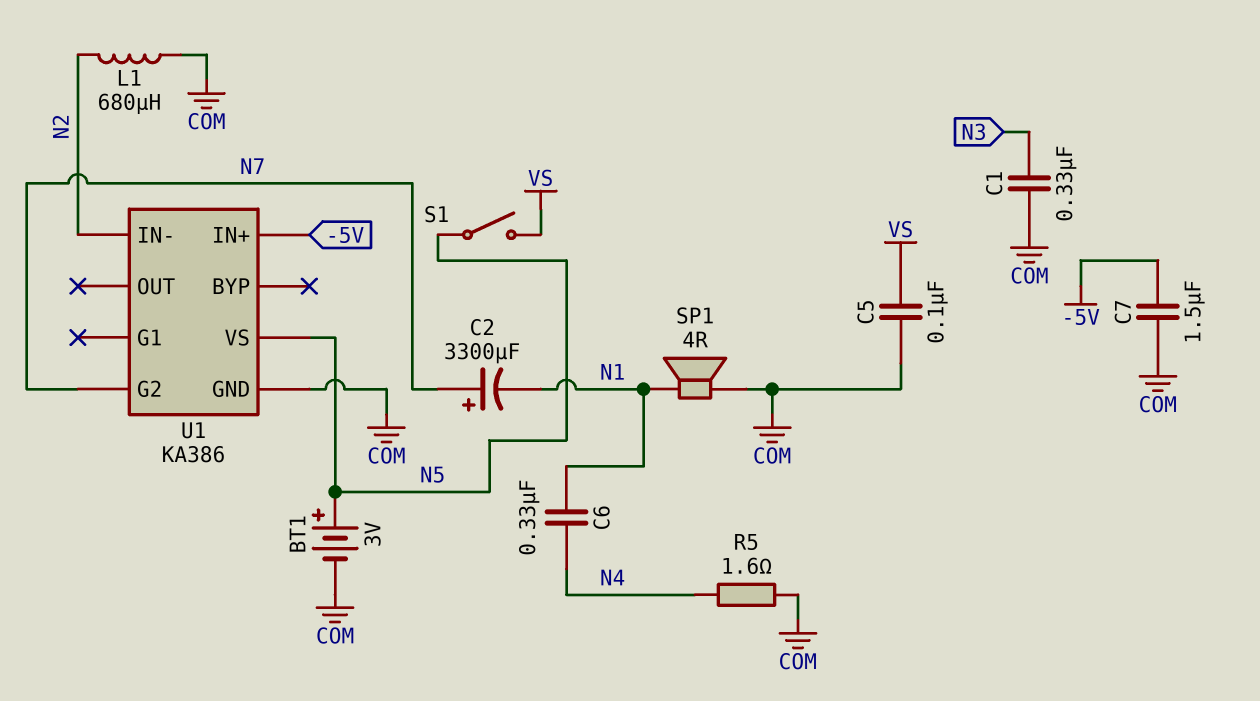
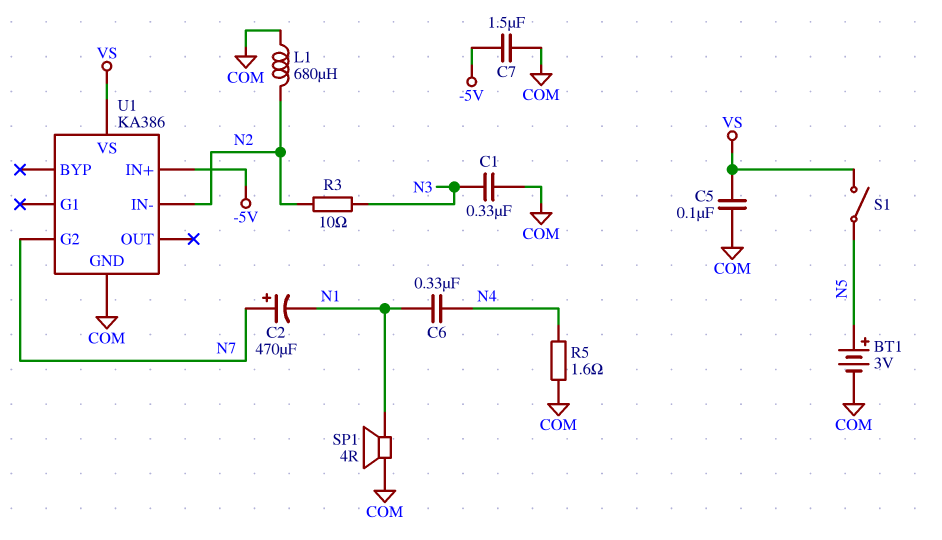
C2: 3300uF (plus N7, minus N1) -> 470uF (plus N7, minus N1)
R3: none -> 10 (N2, N3)
U1 pin VS: N5 -> VS

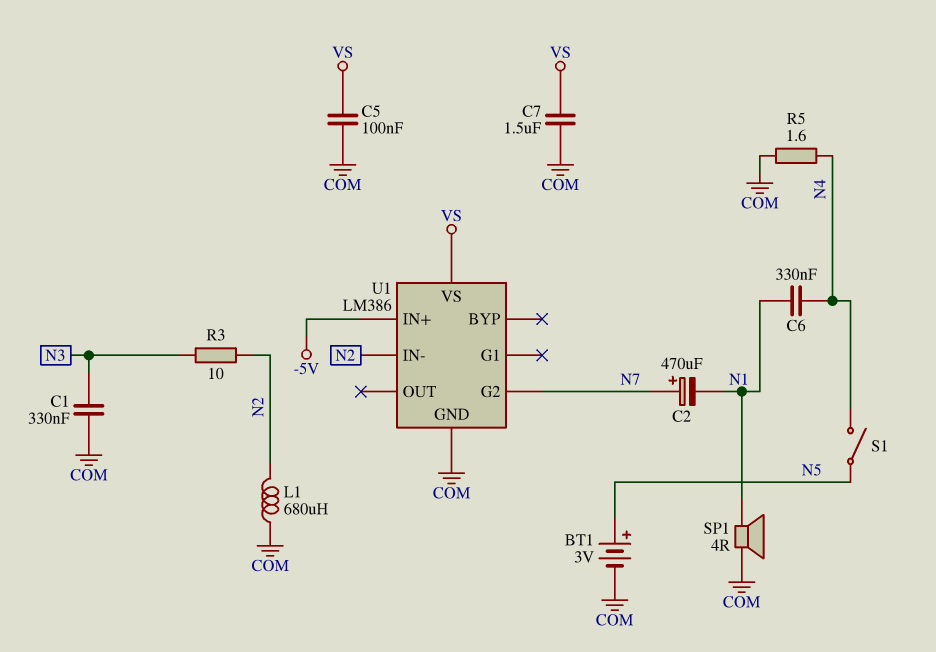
C7: 1.5uF (-5V, COM) -> 1.5uF (COM, VS)
S1: switch (N5, VS) -> switch (N4, N5)
U1: KA386 -> LM386

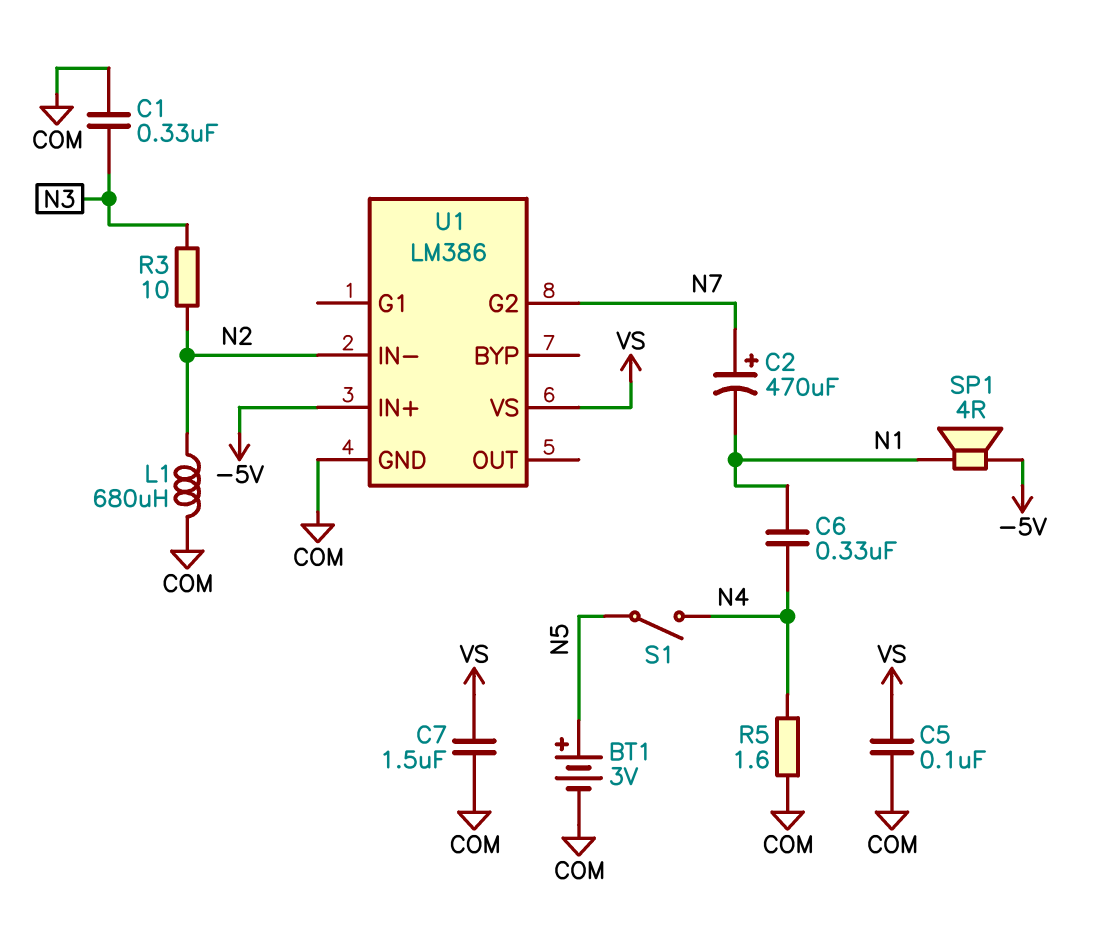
SP1: speaker 4R (COM, N1) -> speaker 4R (-5V, N1)

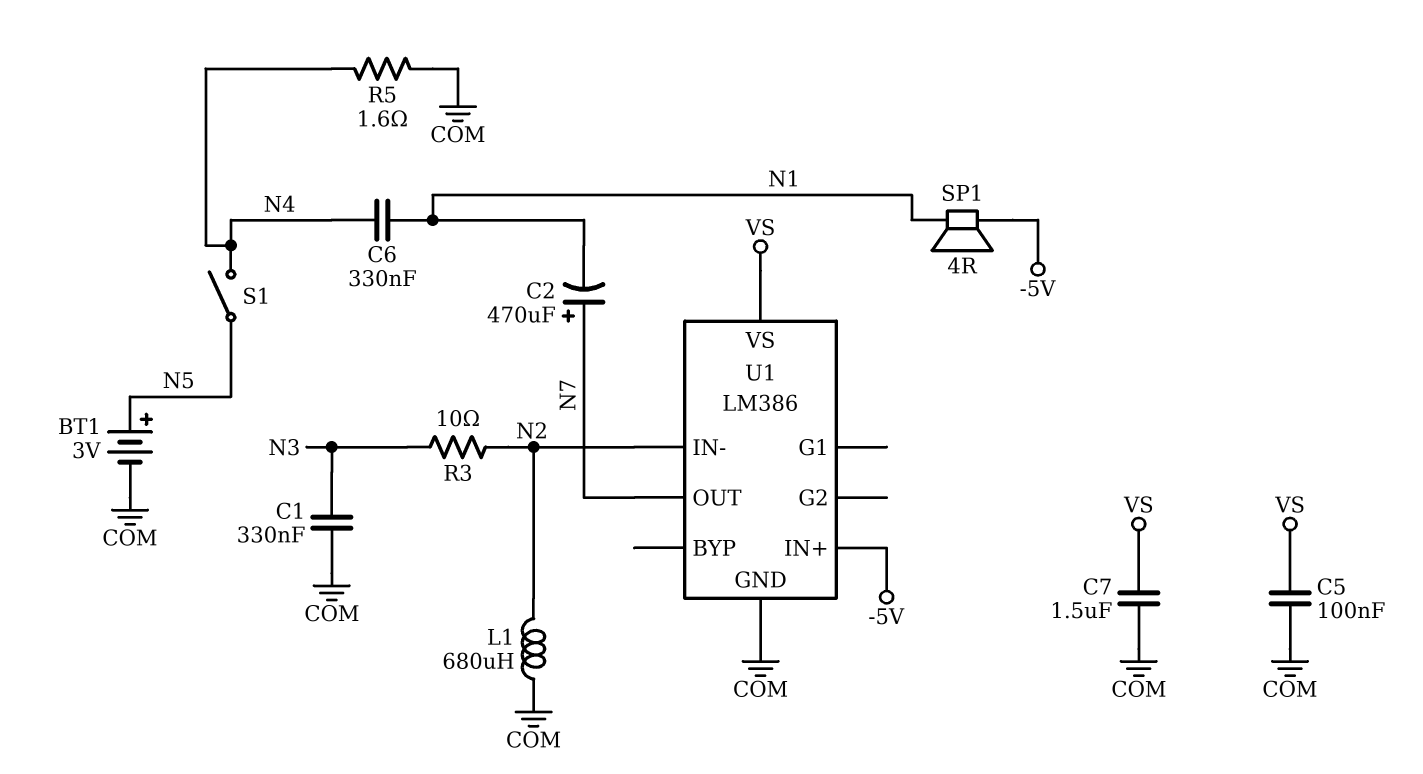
U1 pin G2: N7 -> none
U1 pin OUT: none -> N7

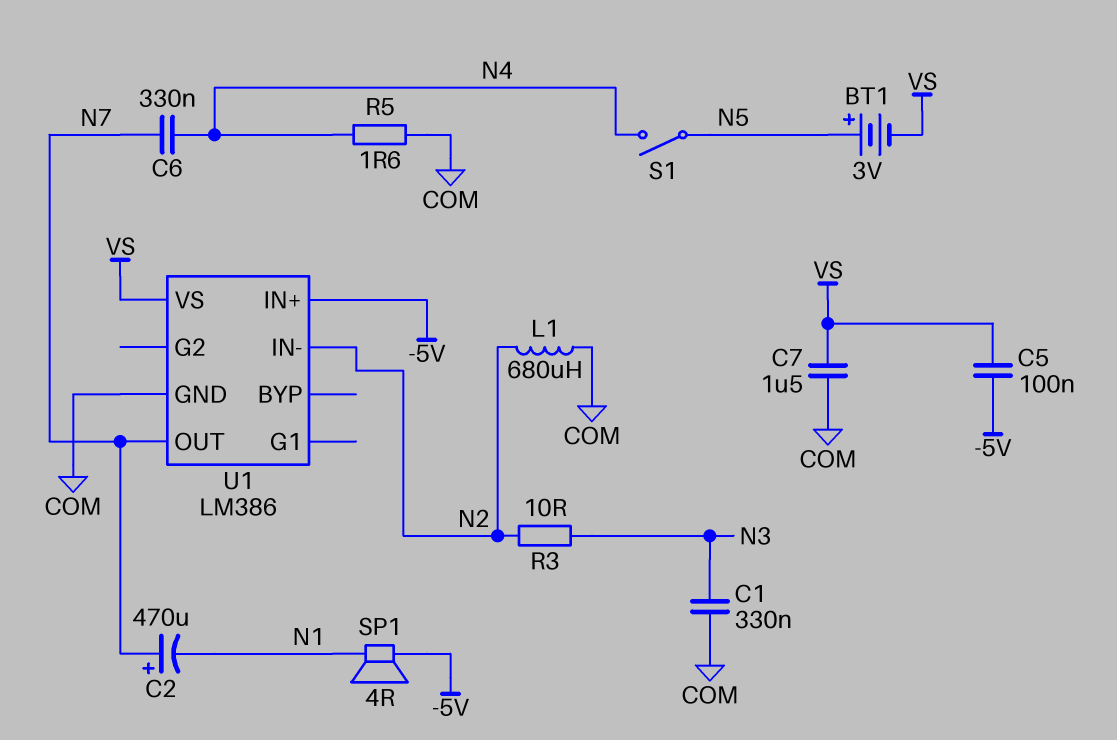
BT1: 3V (plus N5, minus COM) -> 3V (plus N5, minus VS)
C5: 100nF (COM, VS) -> 100nF (-5V, VS)
C6: 330nF (N1, N4) -> 330nF (N4, N7)

